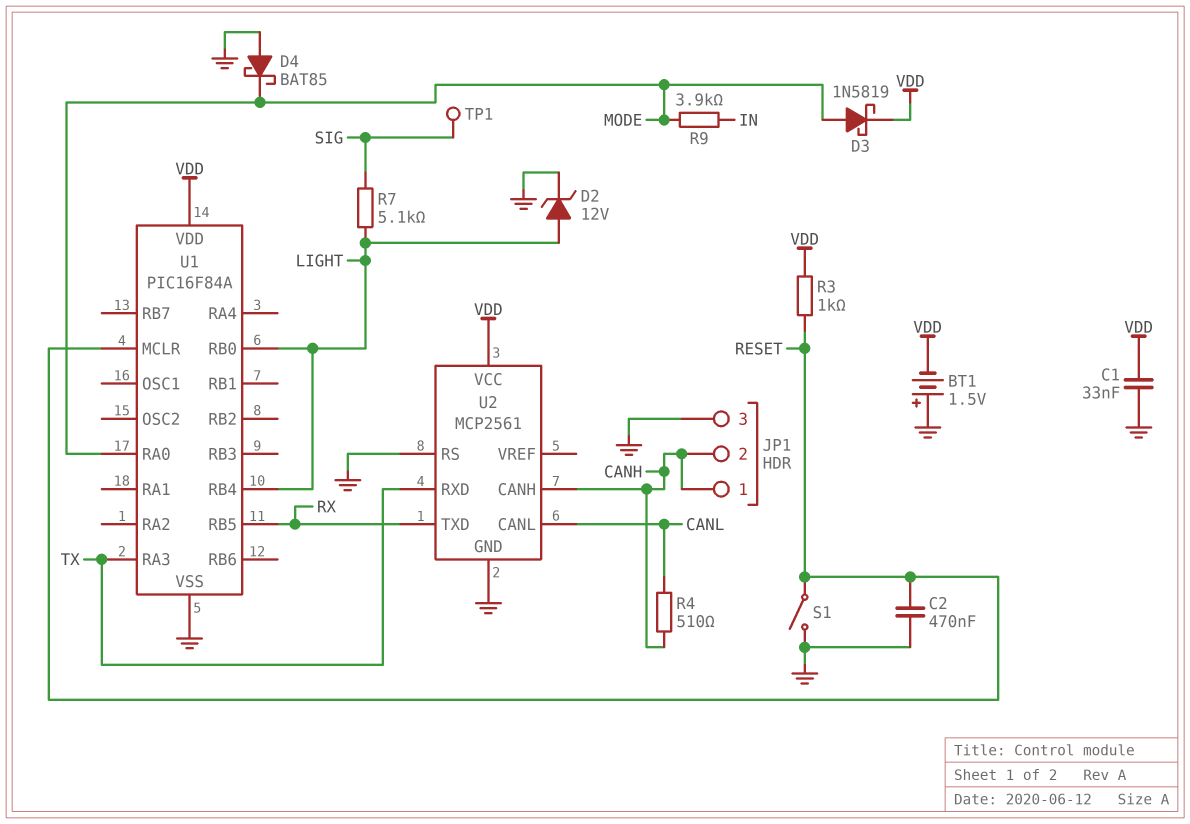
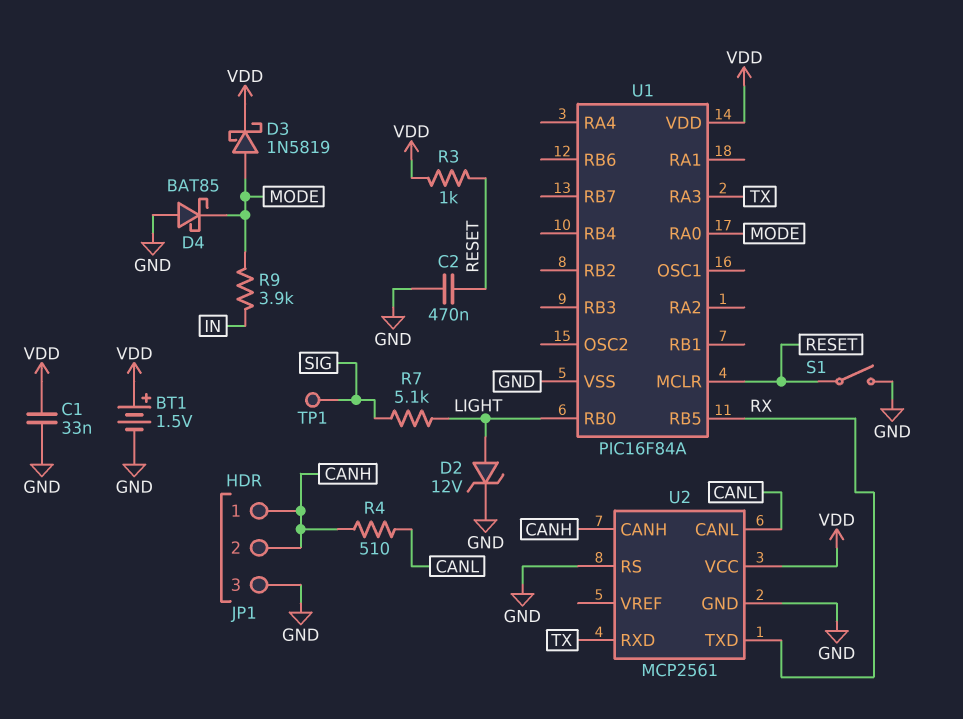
BT1: 1.5V (plus GND, minus VDD) -> 1.5V (plus VDD, minus GND)
U1 pin RB4: LIGHT -> none

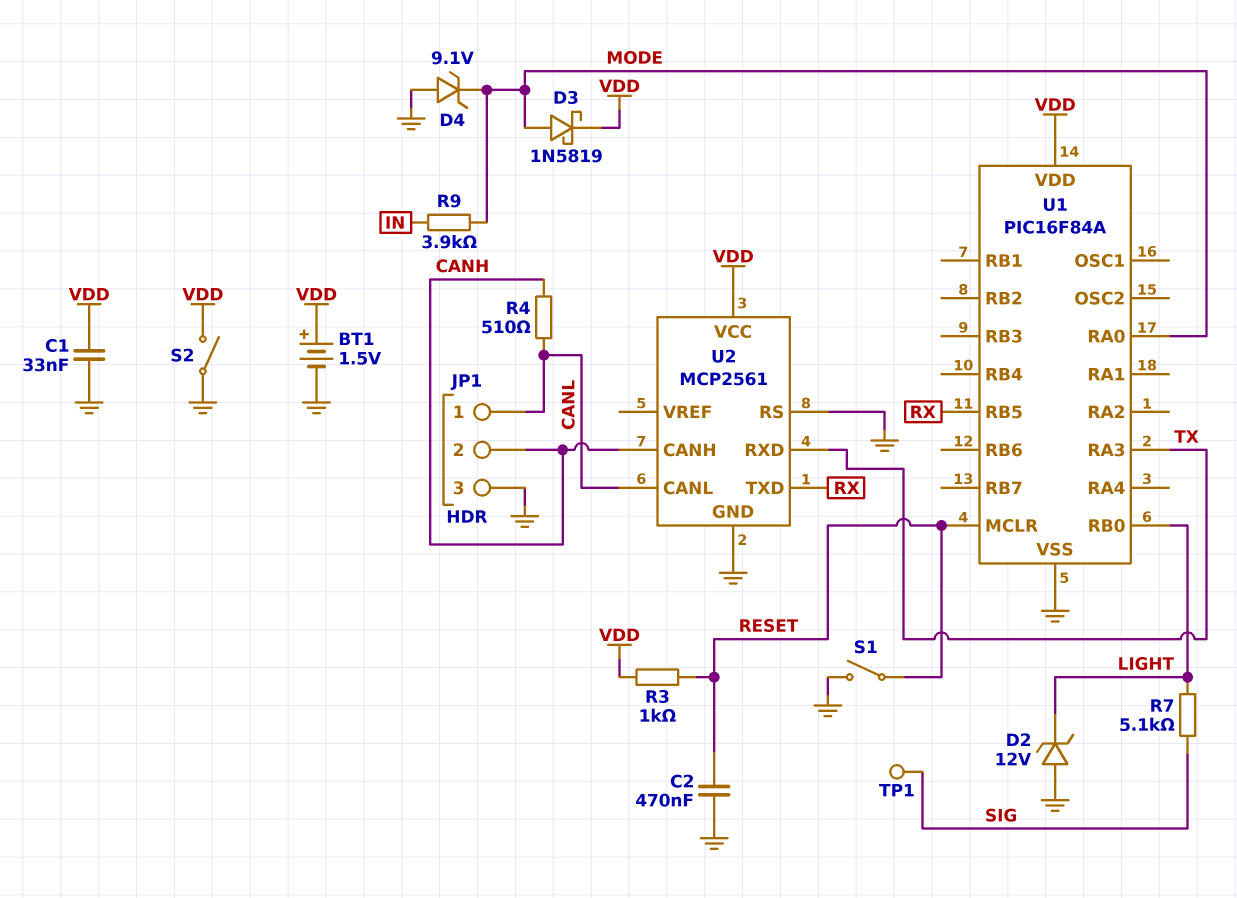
D2: zener 12V (A LIGHT, K GND) -> zener 12V (A GND, K LIGHT)
D4: schottky BAT85 (A GND, K MODE) -> zener 9.1V (A GND, K MODE)
JP1 pin 1: CANH -> CANL
S2: none -> switch (GND, VDD)

